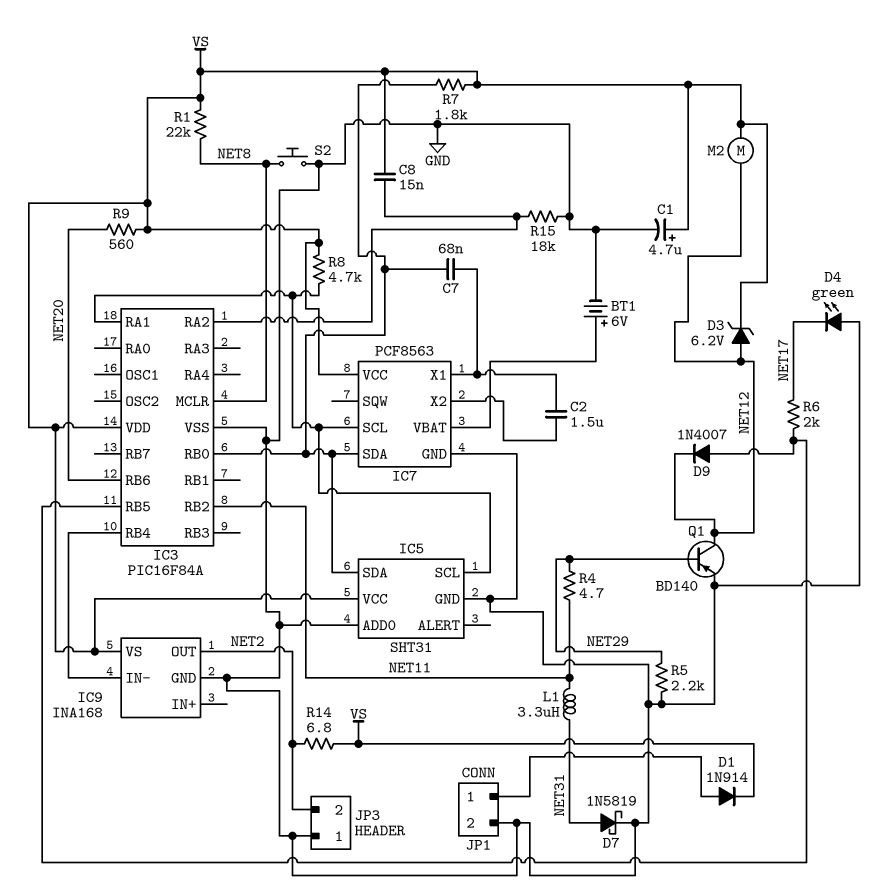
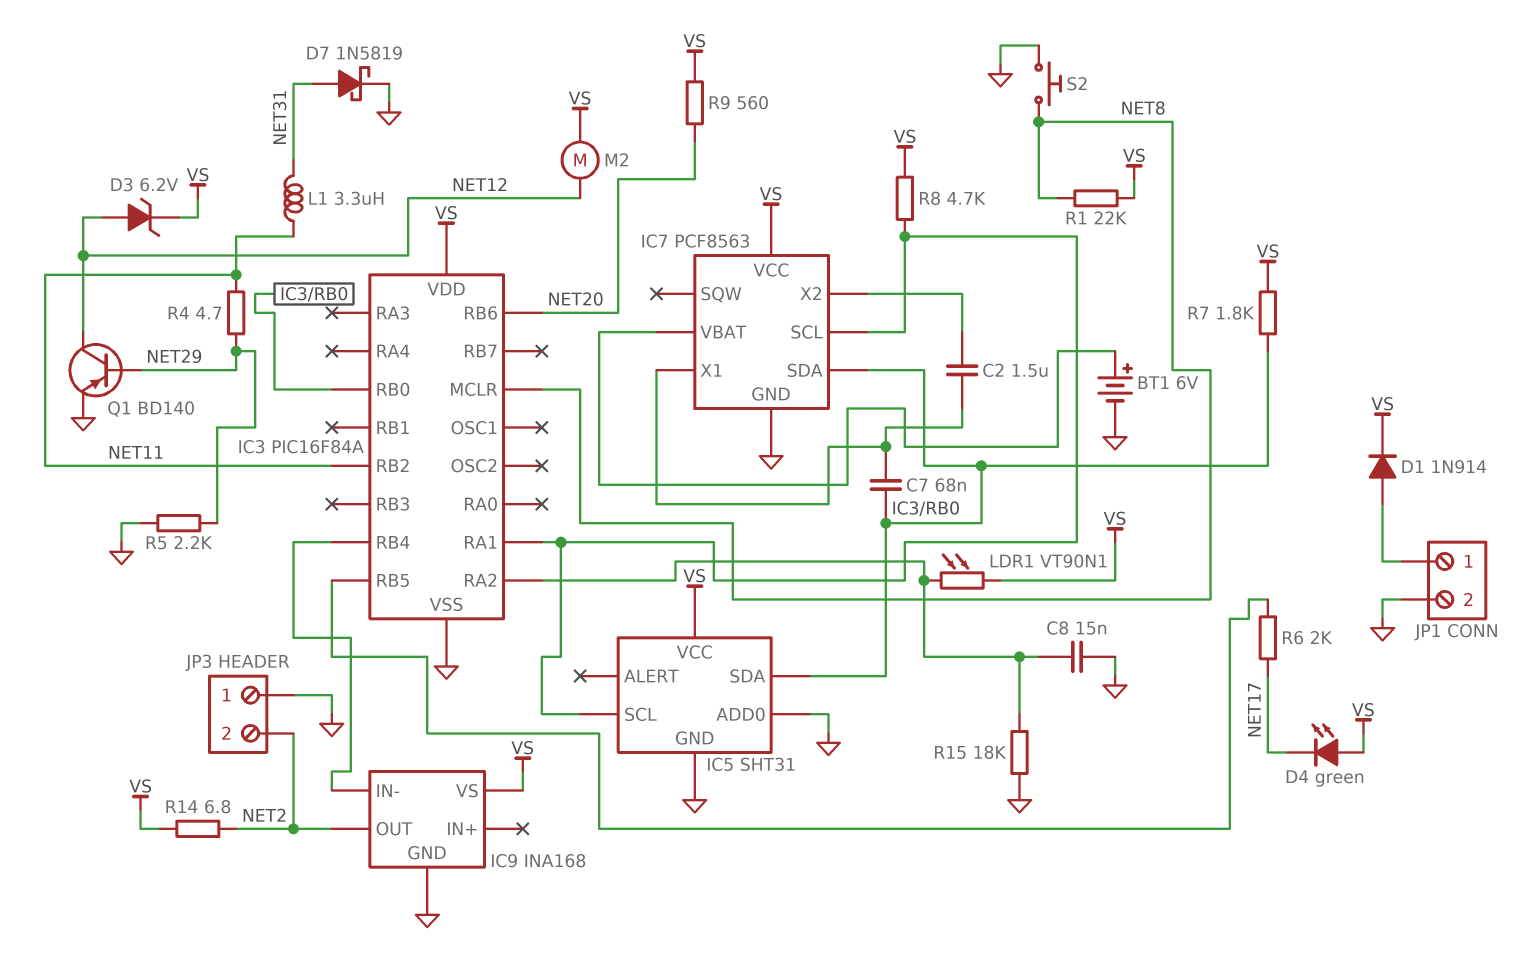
C1: 4.7uF (plus VS, minus GND) -> none
C8: 15nF (IC3/RA2, VS) -> 15nF (GND, IC3/RA2)
D4: LED green (A GND, K NET17) -> LED green (A VS, K NET17)
D9: diode 1N4007 (A IC3/RB5, K NET12) -> none
LDR1: none -> VT90N1 (IC3/RA2, VS)

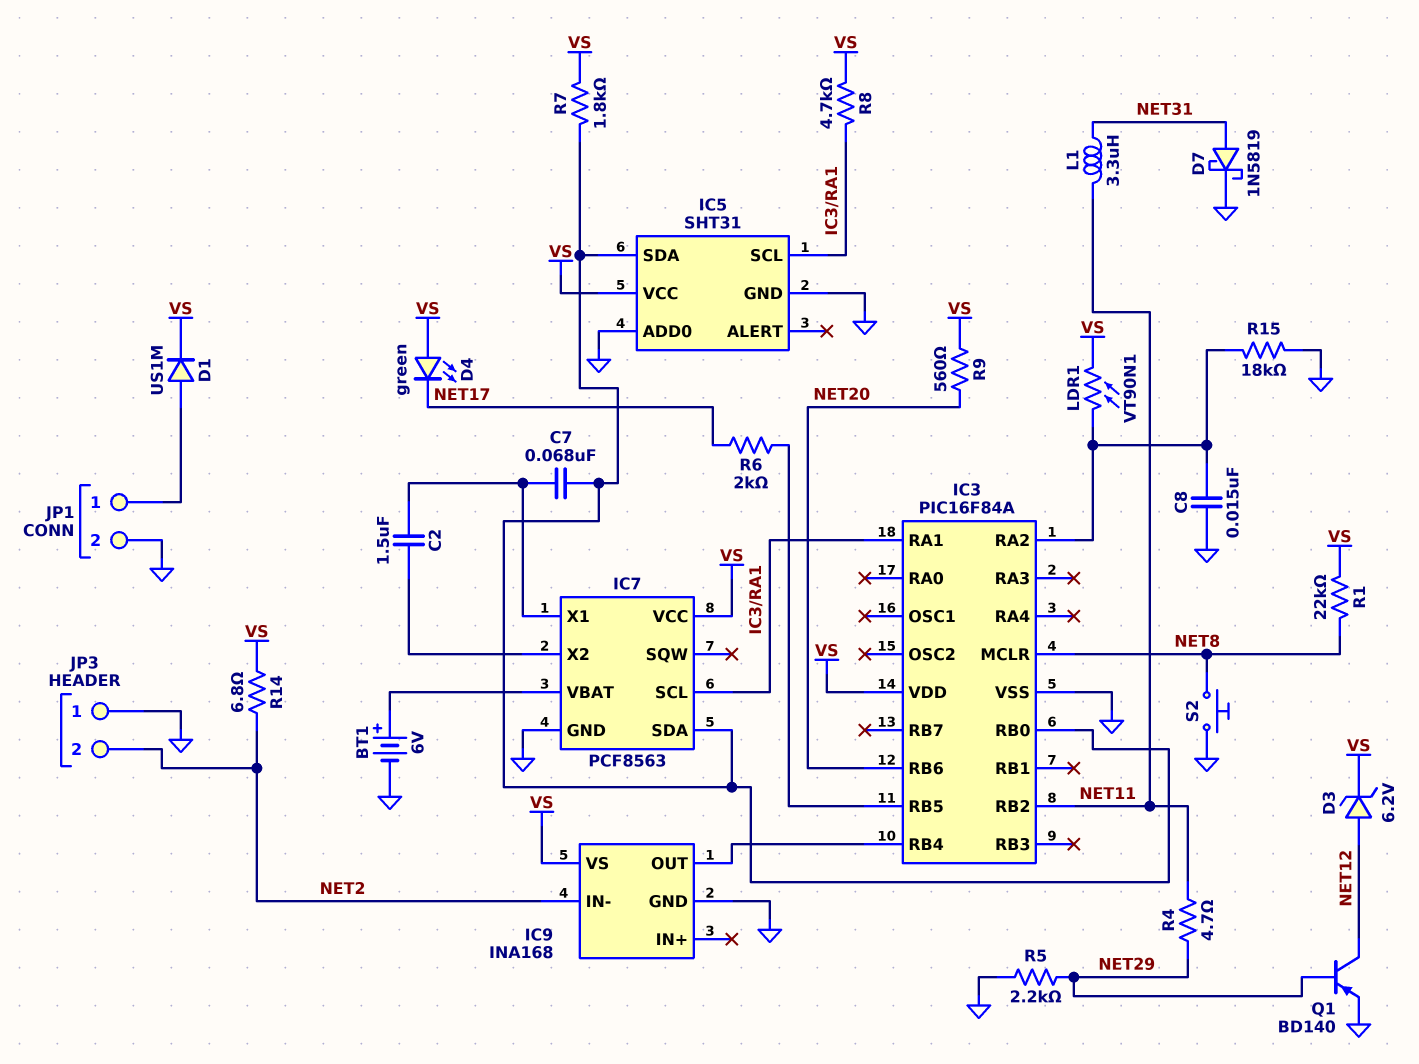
D1: diode 1N914 (A JP1/1, K VS) -> diode US1M (A JP1/1, K VS)
IC9 pin IN-: IC3/RB4 -> NET2
IC9 pin OUT: NET2 -> IC3/RB4
M2: motor (NET12, VS) -> none

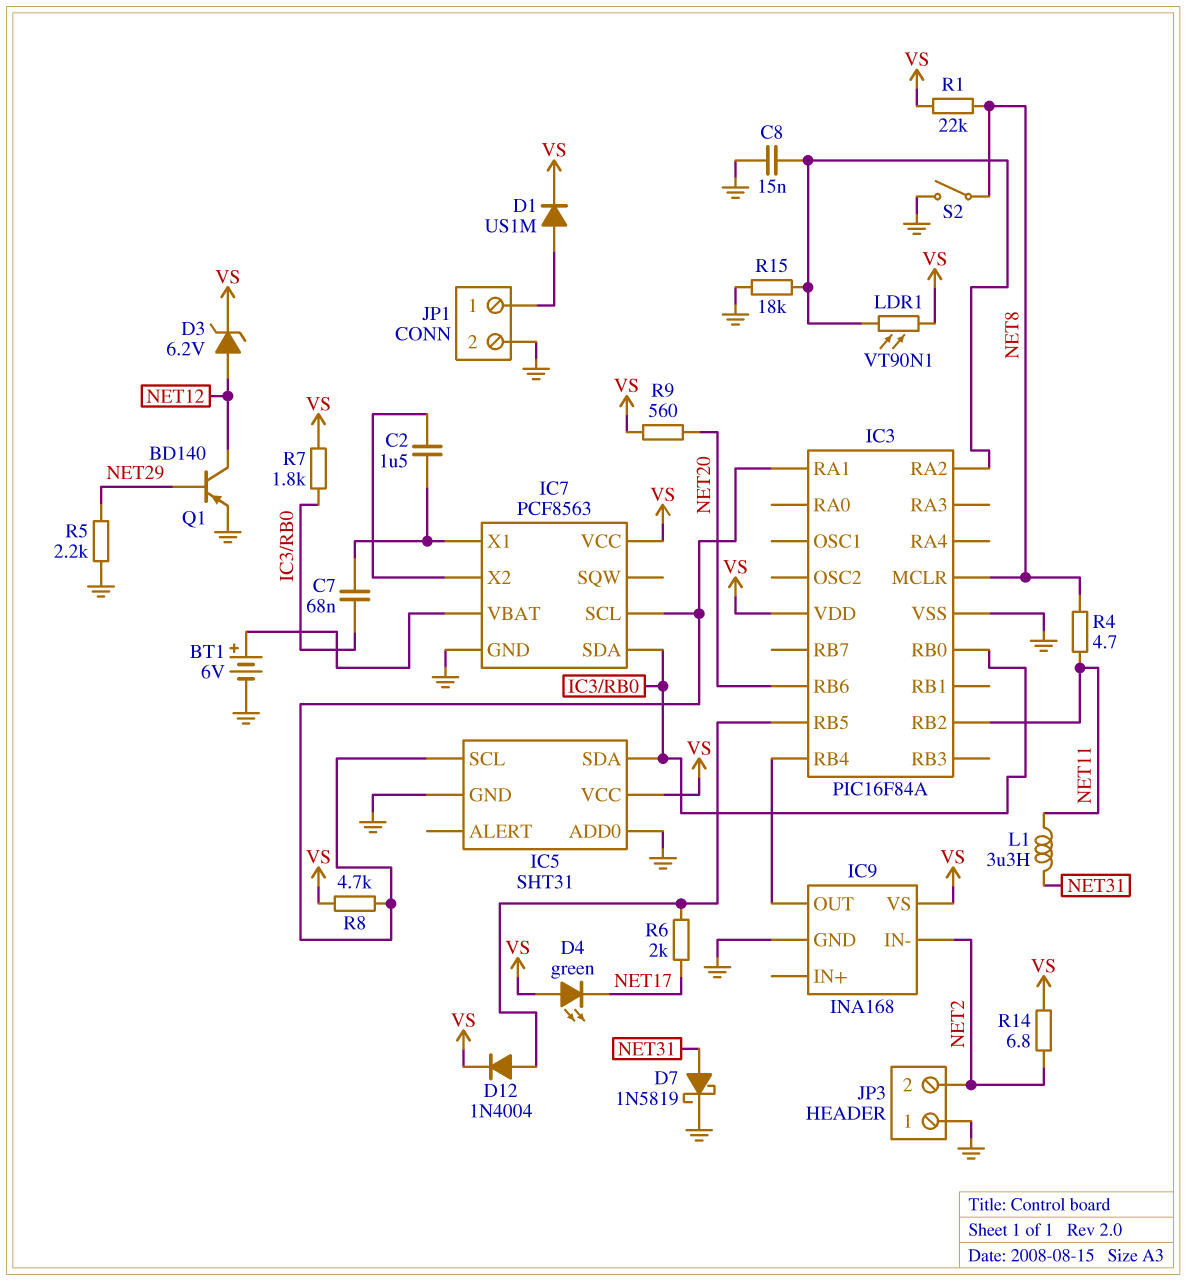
D12: none -> diode 1N4004 (A IC3/RB5, K VS)
R4: 4.7 (NET11, NET29) -> 4.7 (NET8, NET11)
S2: button (GND, NET8) -> switch (GND, NET8)

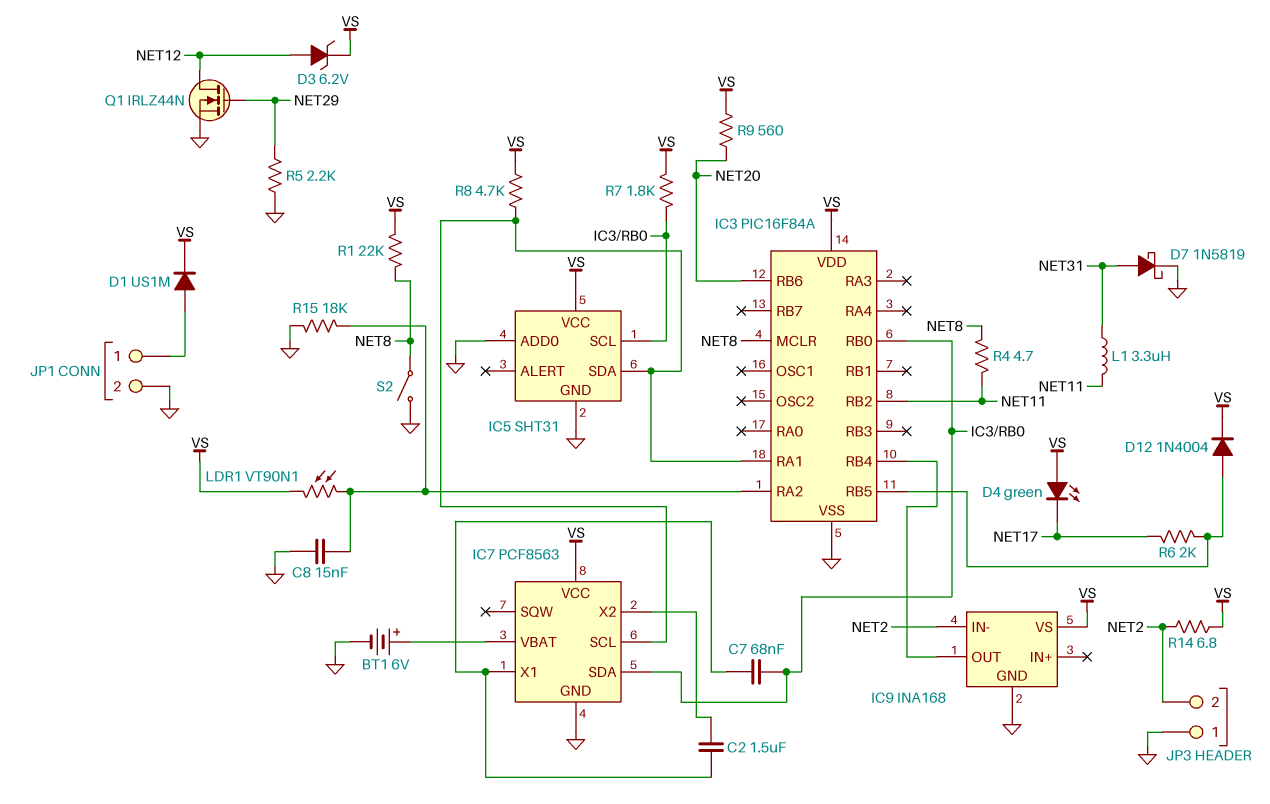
IC5 pin SCL: IC3/RA1 -> IC3/RB0
IC5 pin SDA: IC3/RB0 -> IC3/RA1
Q1: PNP BD140 (B NET29, C NET12, E GND) -> NMOS IRLZ44N (G NET29, D NET12, S GND)

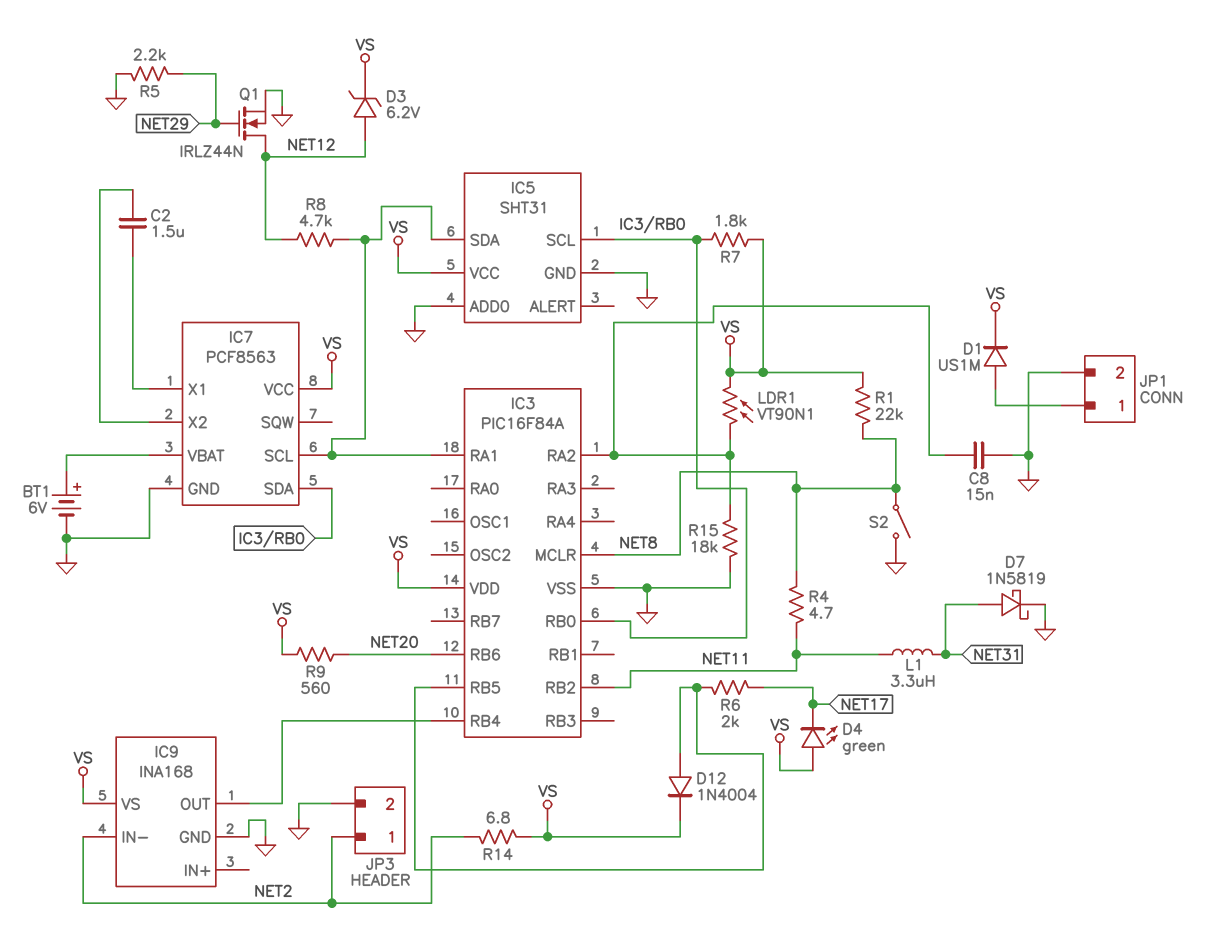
C7: 68nF (IC3/RB0, IC7/X1) -> none
JP3 pin 1: GND -> NET2
JP3 pin 2: NET2 -> GND
R8: 4.7k (IC3/RA1, VS) -> 4.7k (IC3/RA1, NET12)

